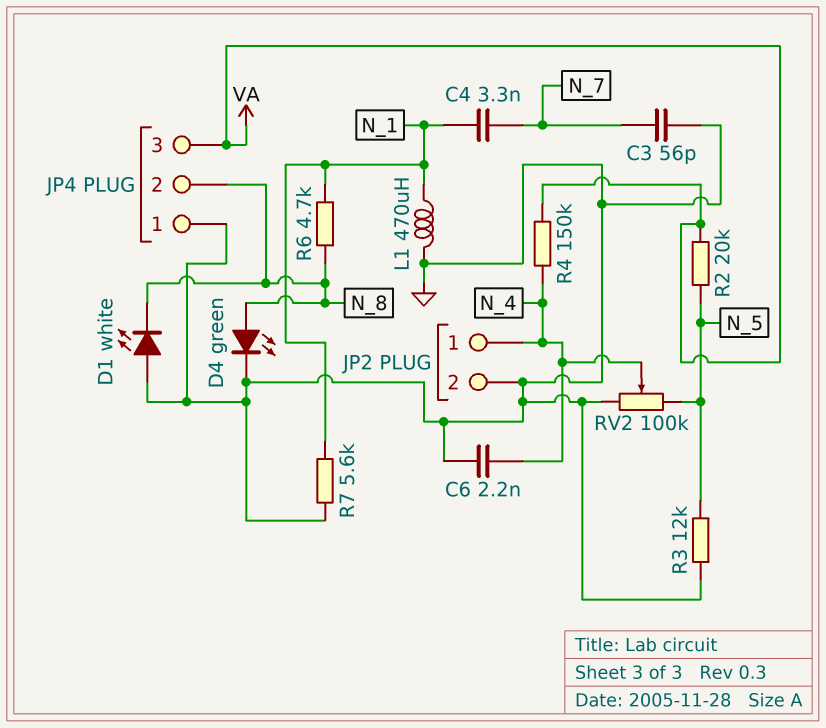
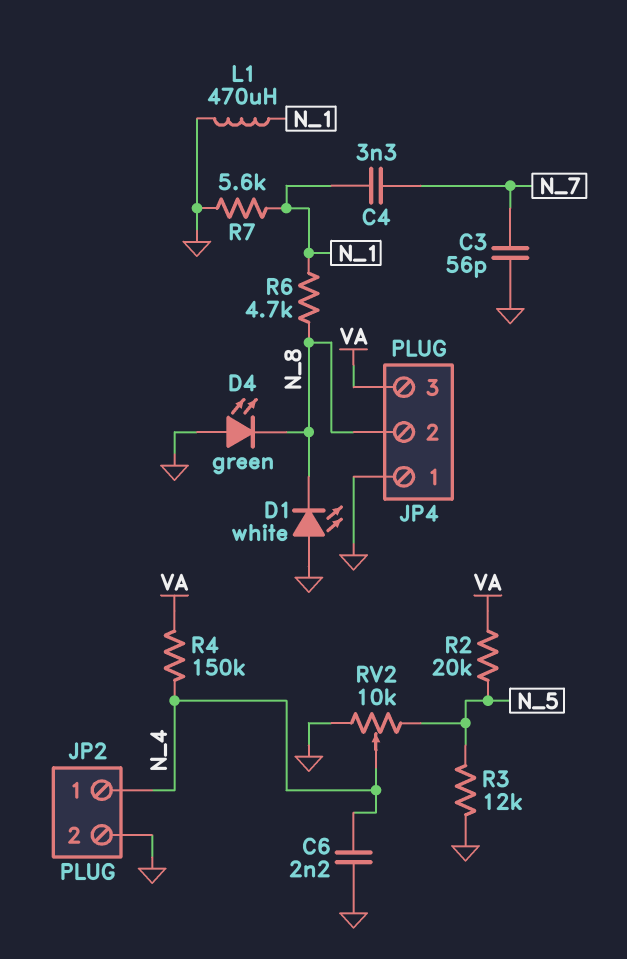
D4: LED green (A N_8, K GND) -> LED green (A GND, K N_8)
RV2: 100k (GND, N_5, wiper N_4) -> 10k (GND, N_5, wiper N_4)

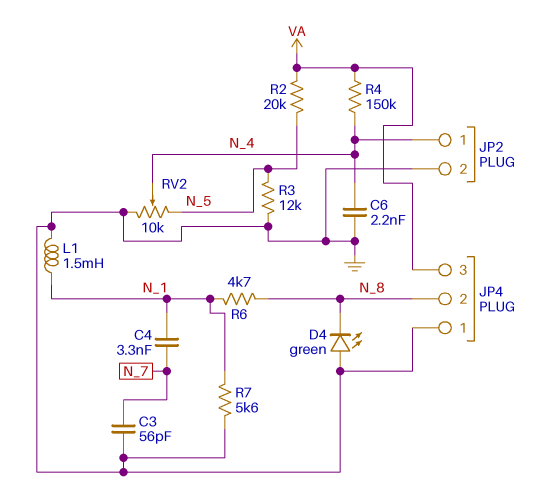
D1: LED white (A GND, K N_8) -> none
L1: 470uH (GND, N_1) -> 1.5mH (GND, N_1)

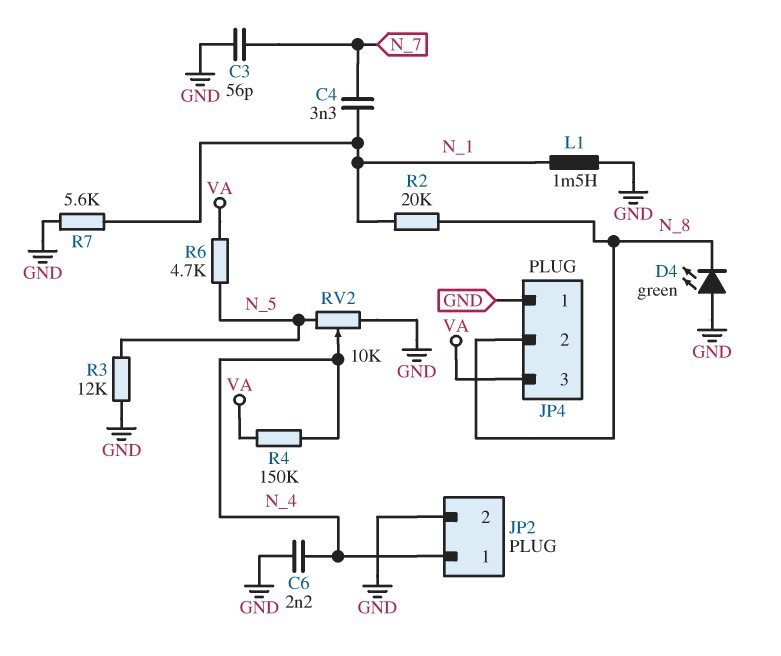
R2: 20k (N_5, VA) -> 20k (N_1, N_8)
R6: 4.7k (N_1, N_8) -> 4.7k (N_5, VA)

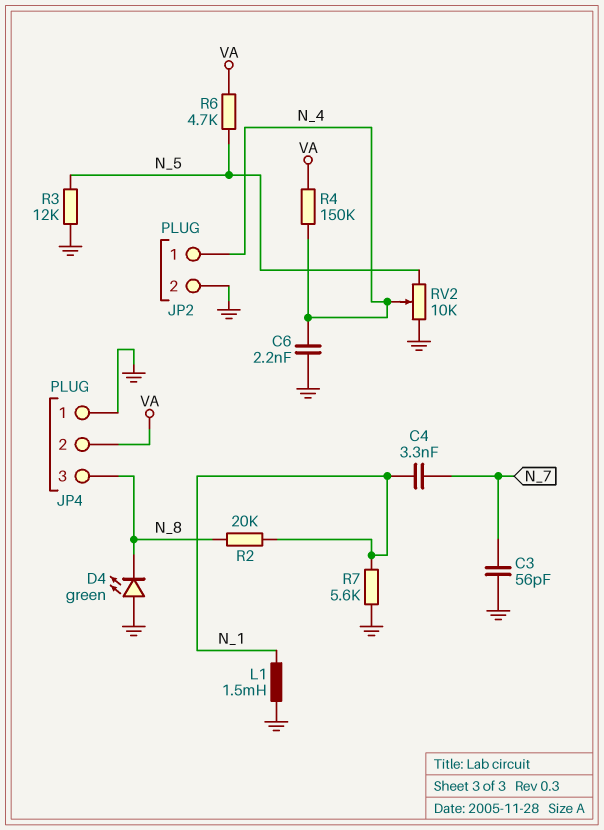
JP4 pin 2: N_8 -> VA
JP4 pin 3: VA -> N_8

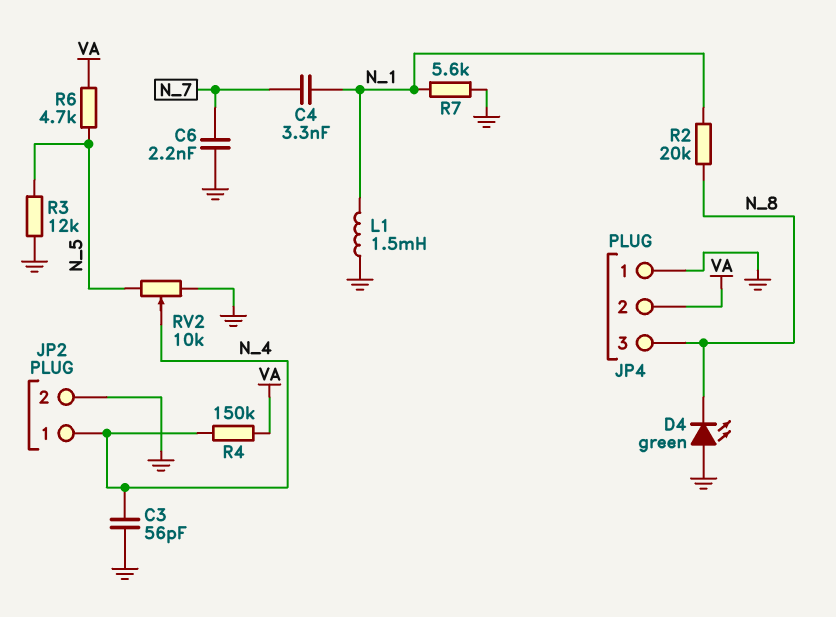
C3: 56pF (GND, N_7) -> 56pF (GND, N_4)
C6: 2.2nF (GND, N_4) -> 2.2nF (GND, N_7)

